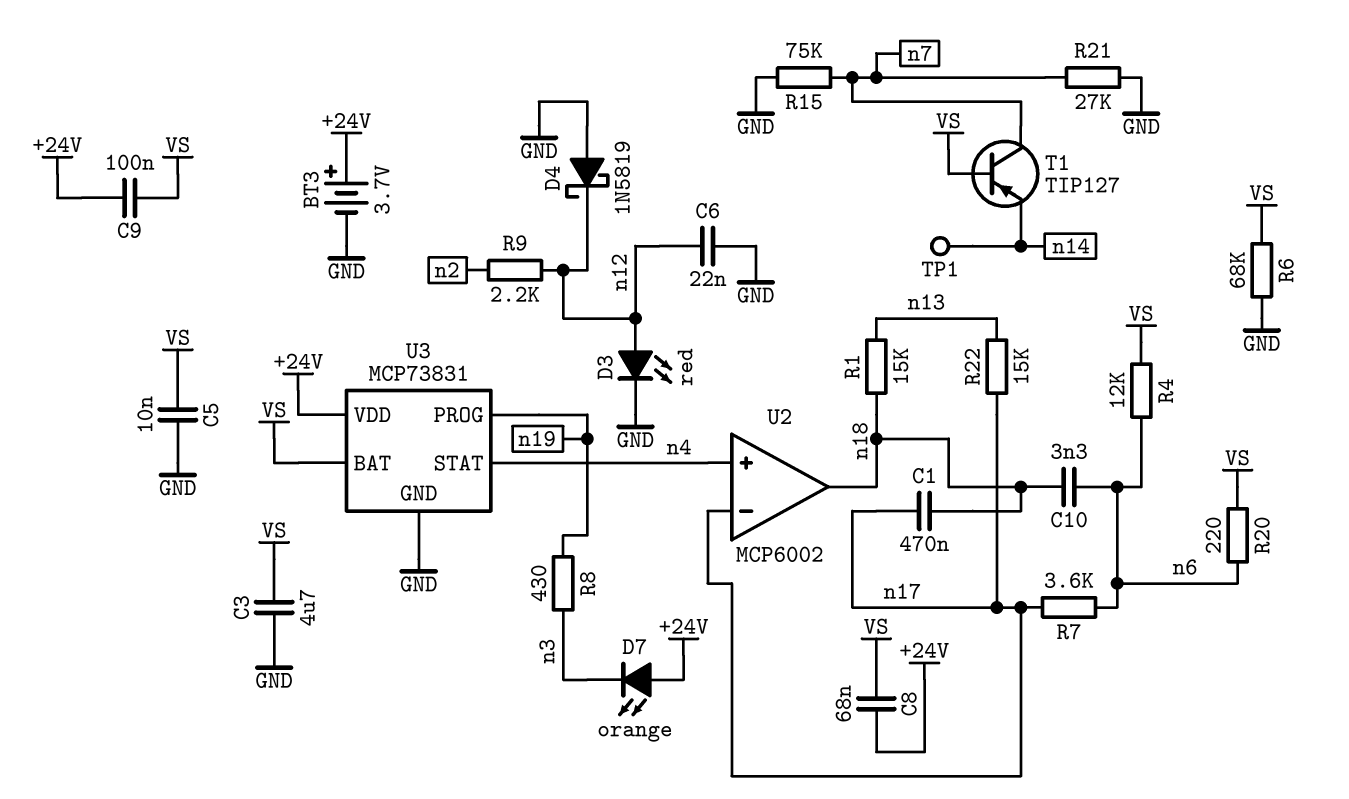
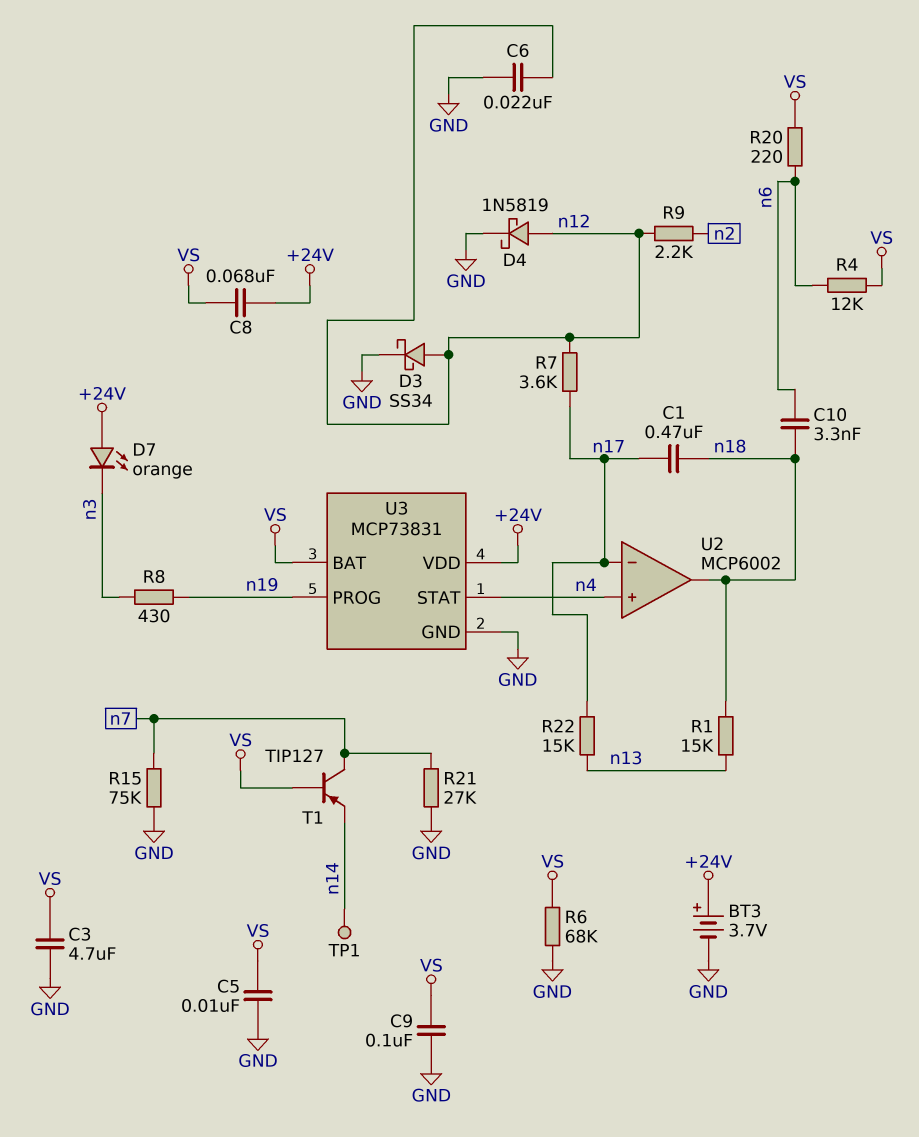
C9: 100nF (+24V, VS) -> 100nF (GND, VS)
D3: LED red (A n12, K GND) -> schottky SS34 (A n12, K GND)
D4: schottky 1N5819 (A GND, K n12) -> schottky 1N5819 (A n12, K GND)
R7: 3.6k (n6, n17) -> 3.6k (n12, n17)

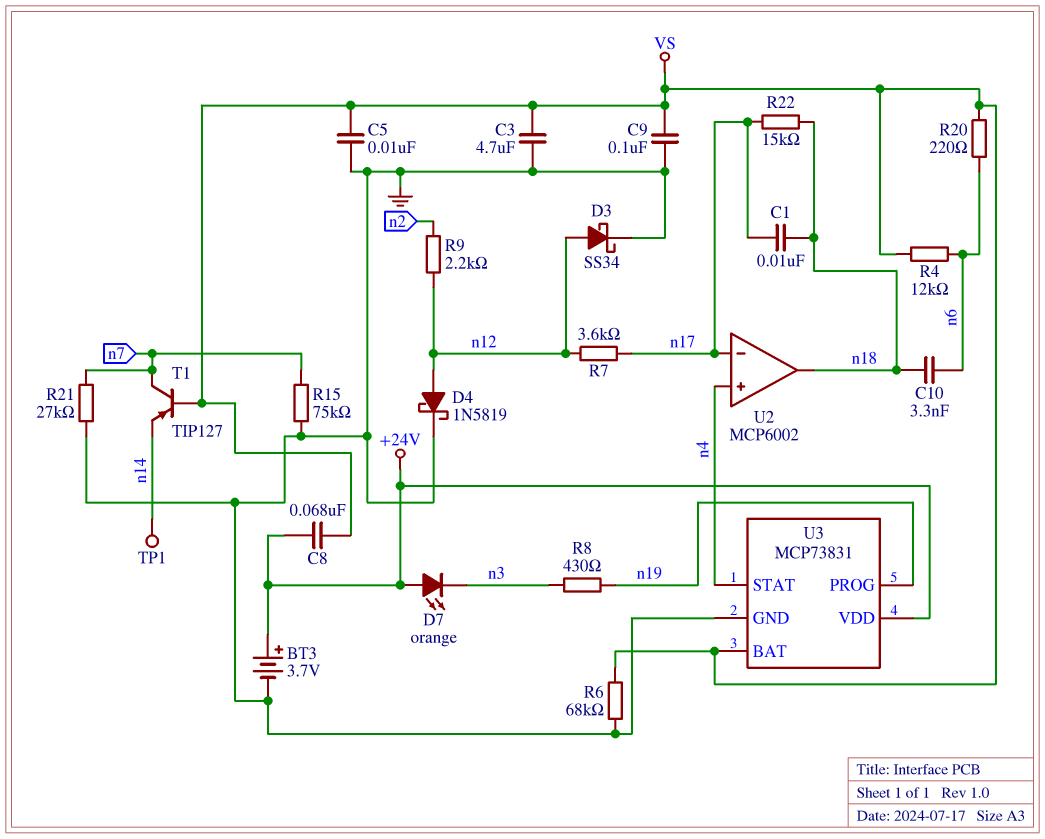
C1: 470nF (n17, n18) -> 10nF (n17, n18)
C6: 22nF (GND, n12) -> none
R1: 15k (n13, n18) -> none
R22: 15k (n13, n17) -> 15k (n17, n18)

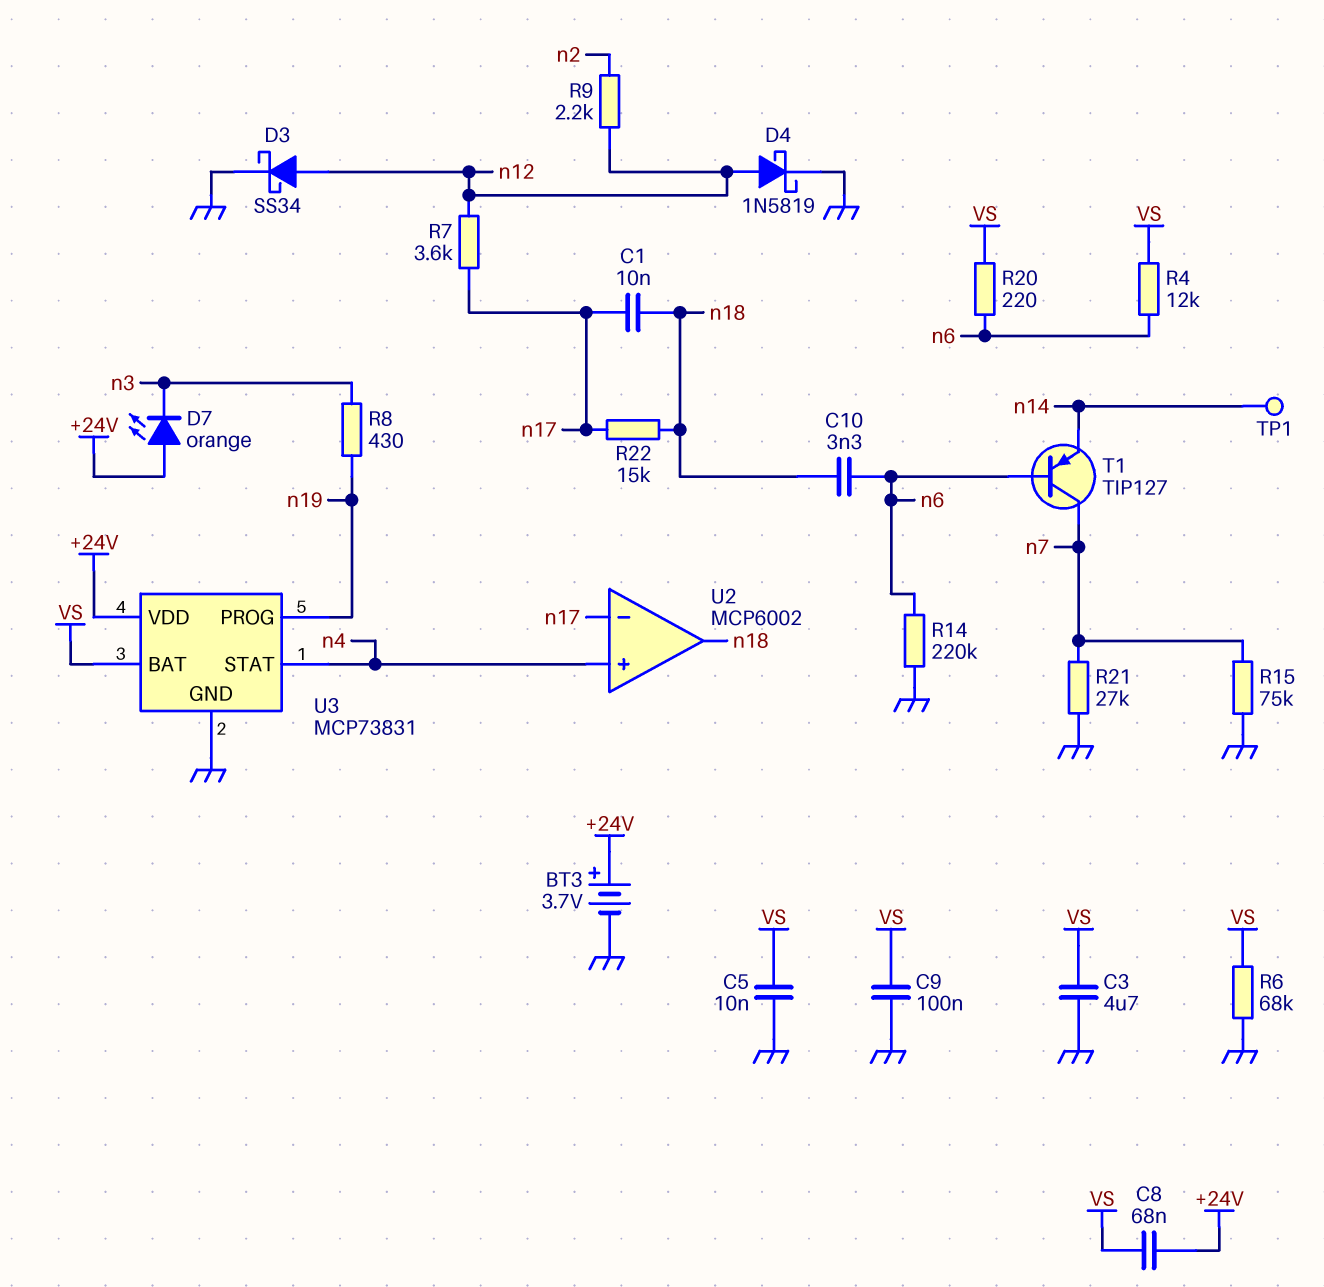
R14: none -> 220k (GND, n6)
T1: PNP TIP127 (B VS, C n7, E n14) -> PNP TIP127 (B n6, C n7, E n14)

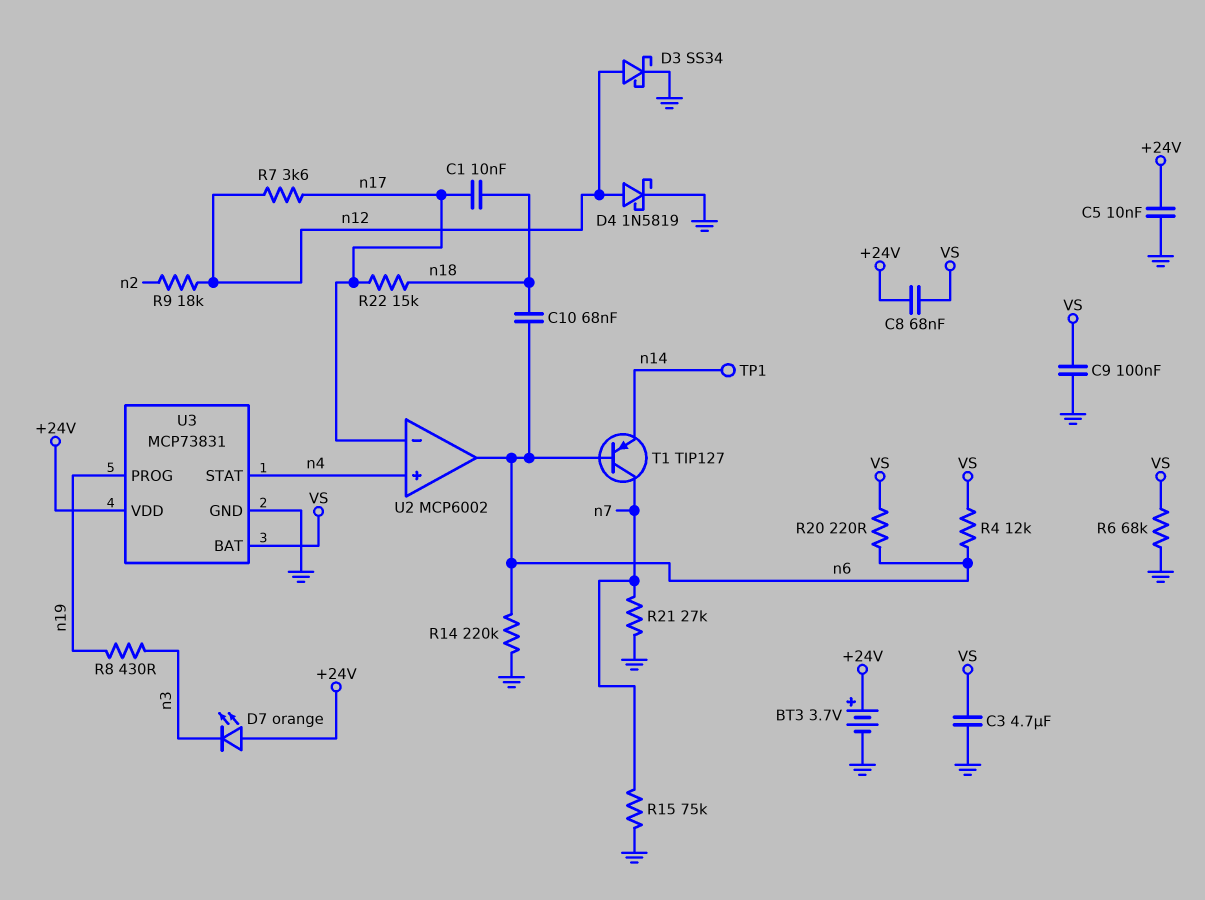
C5: 10nF (GND, VS) -> 10nF (+24V, GND)
C10: 3.3nF (n6, n18) -> 68nF (n6, n18)
R9: 2.2k (n2, n12) -> 18k (n2, n12)
U2 pin out: n18 -> n6

